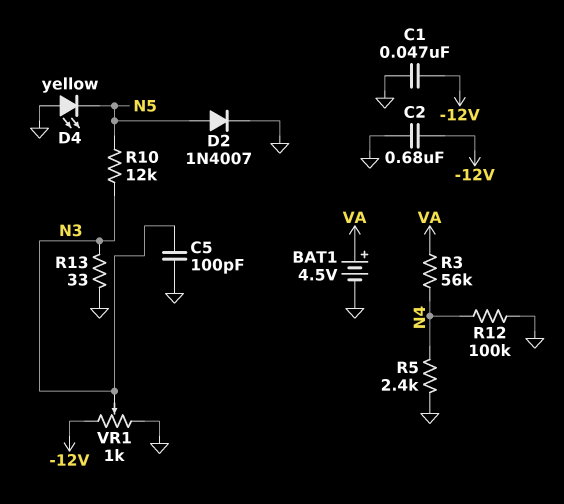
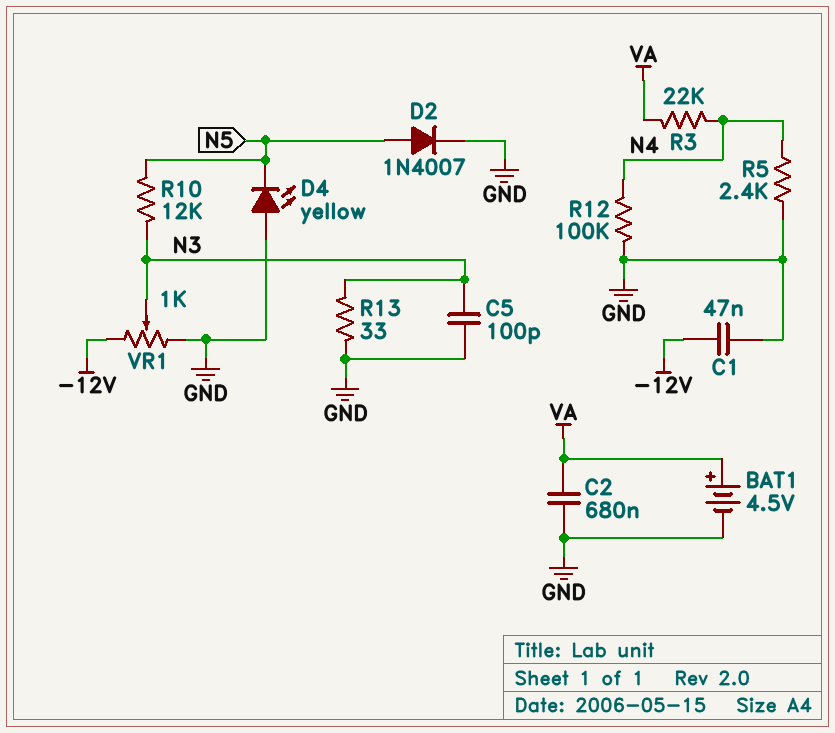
C2: 680nF (-12V, GND) -> 680nF (GND, VA)
R3: 56k (N4, VA) -> 22k (N4, VA)

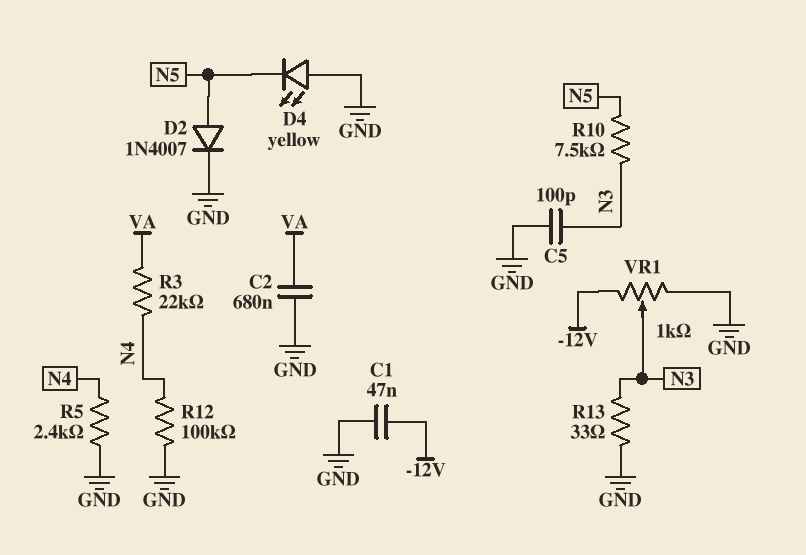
BAT1: 4.5V (plus VA, minus GND) -> none
R10: 12k (N3, N5) -> 7.5k (N3, N5)

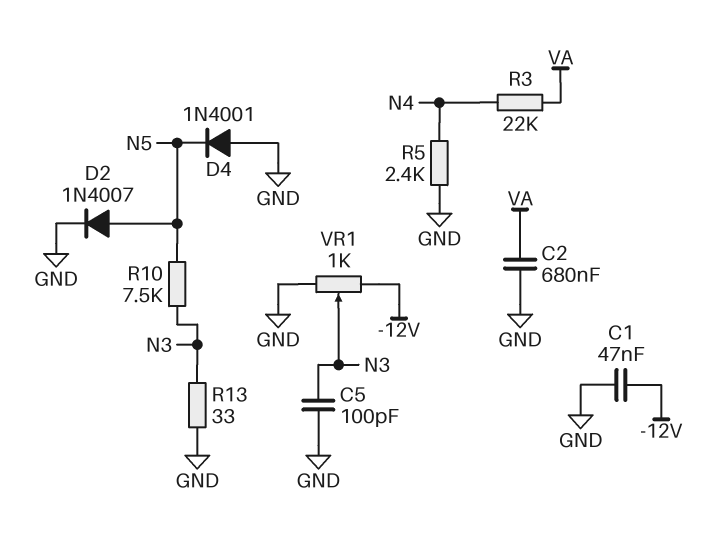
D4: LED yellow (A GND, K N5) -> diode 1N4001 (A GND, K N5)
R12: 100k (GND, N4) -> none

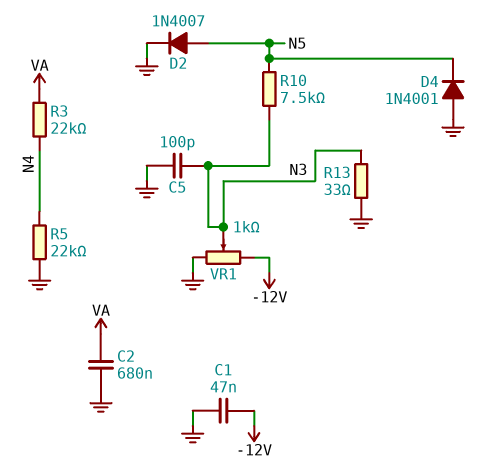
R5: 2.4k (GND, N4) -> 22k (GND, N4)

